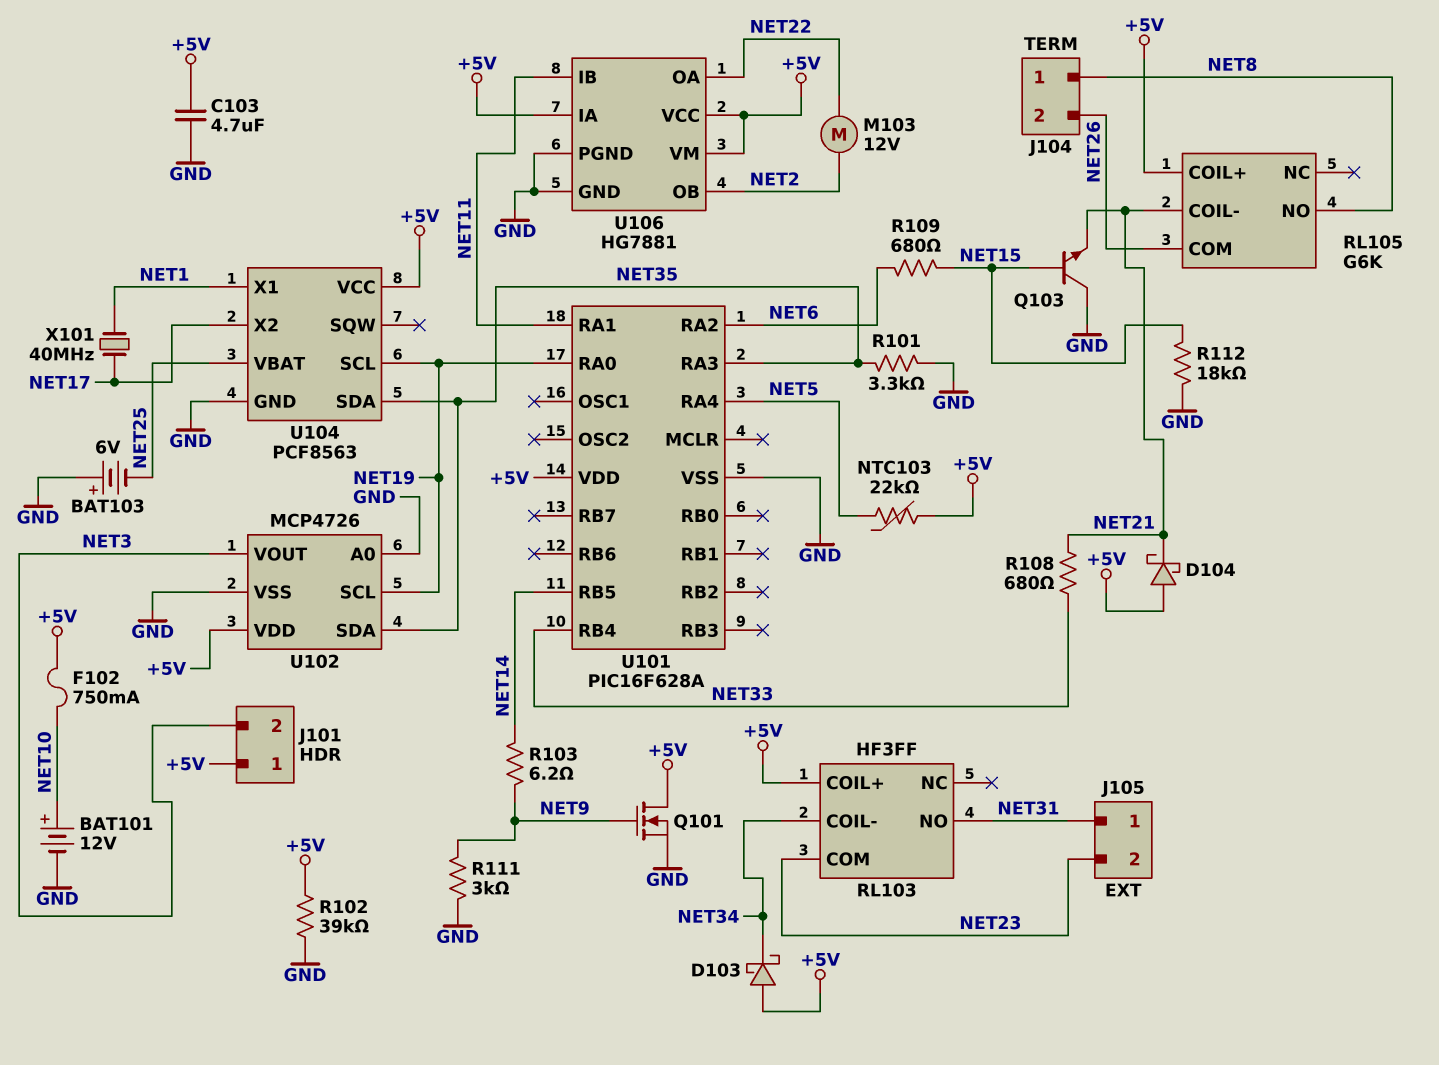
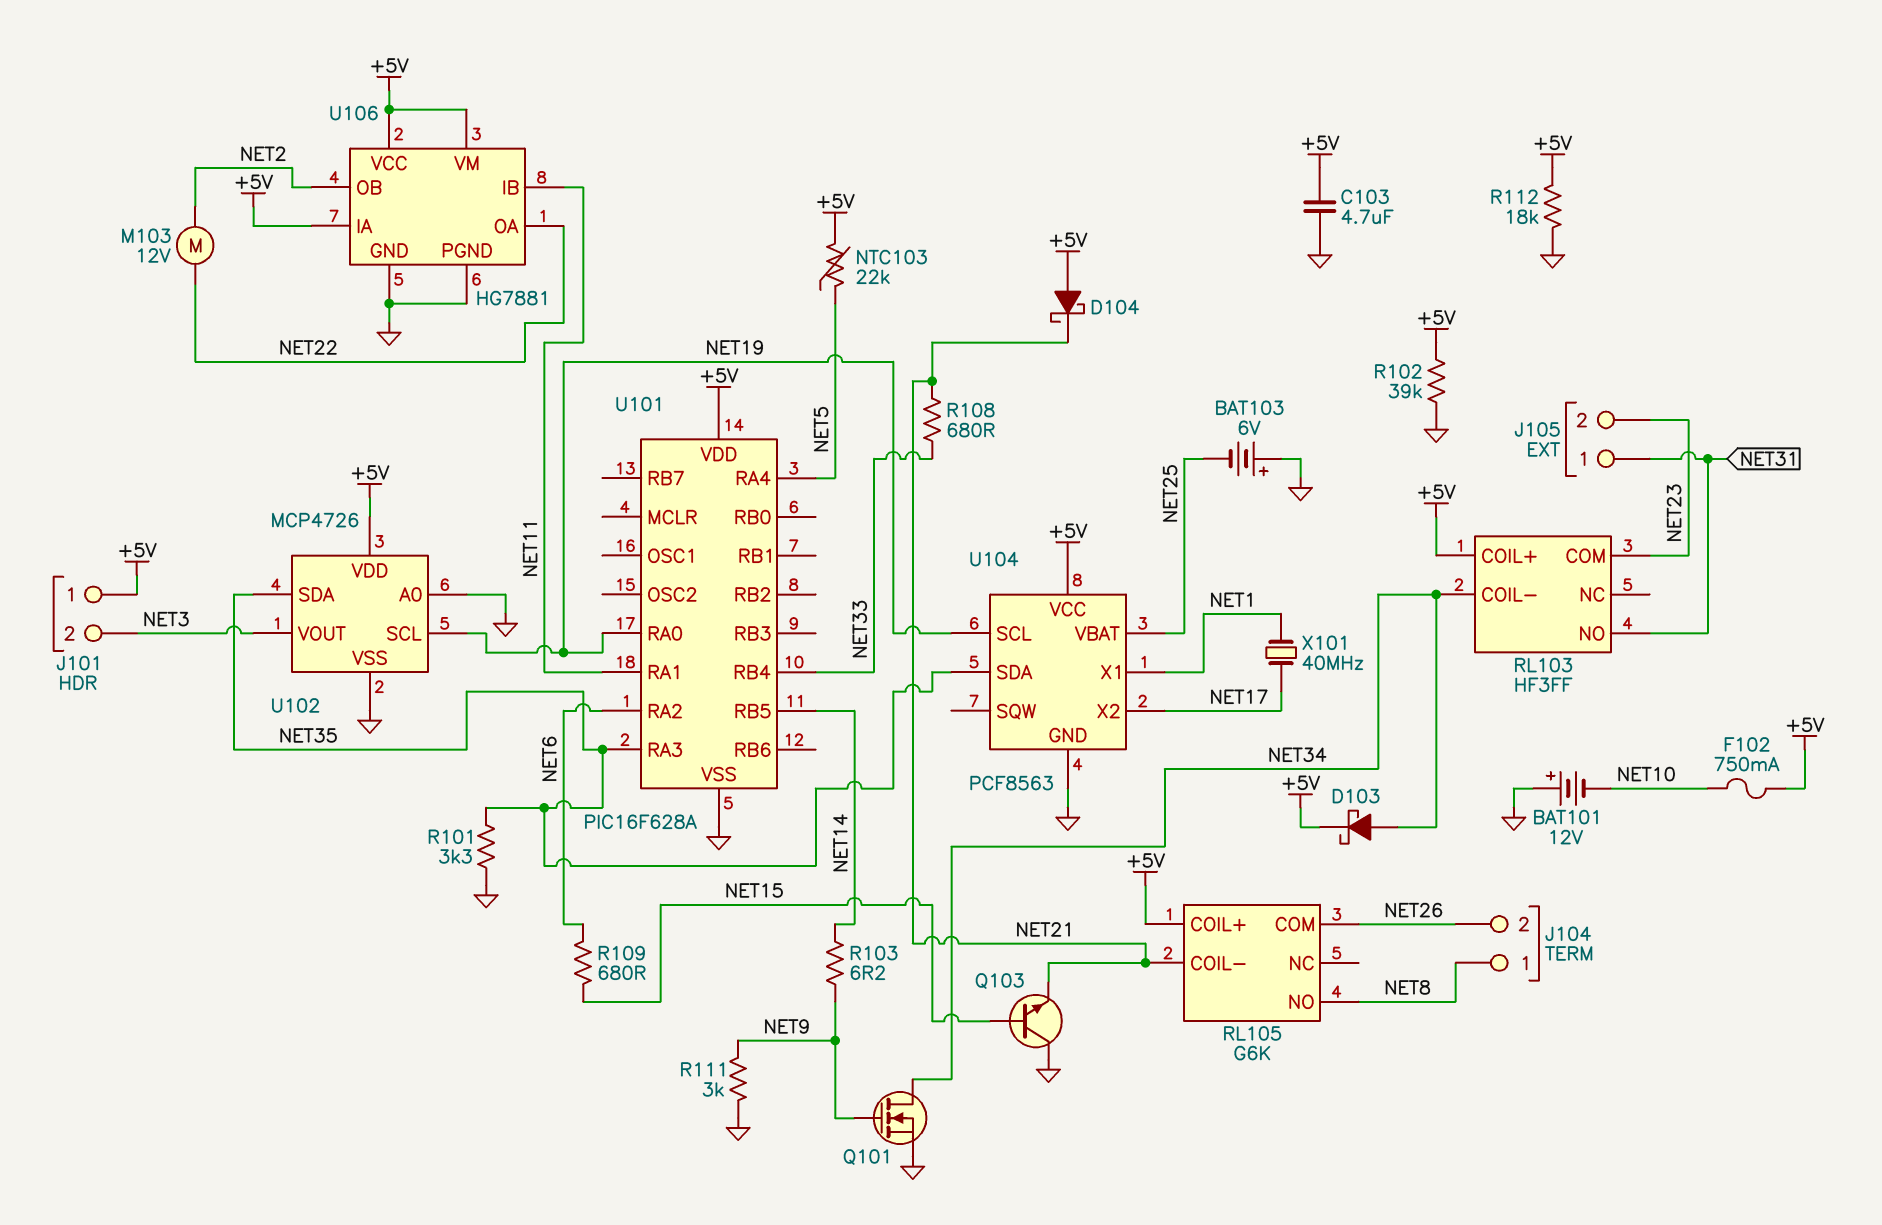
BAT101: 12V (plus NET10, minus GND) -> 12V (plus GND, minus NET10)
D103: schottky (A +5V, K NET34) -> schottky (A NET34, K +5V)
Q101: NMOS (G NET9, D +5V, S GND) -> NMOS (G NET9, D NET34, S GND)
R112: 18k (GND, NET15) -> 18k (+5V, GND)

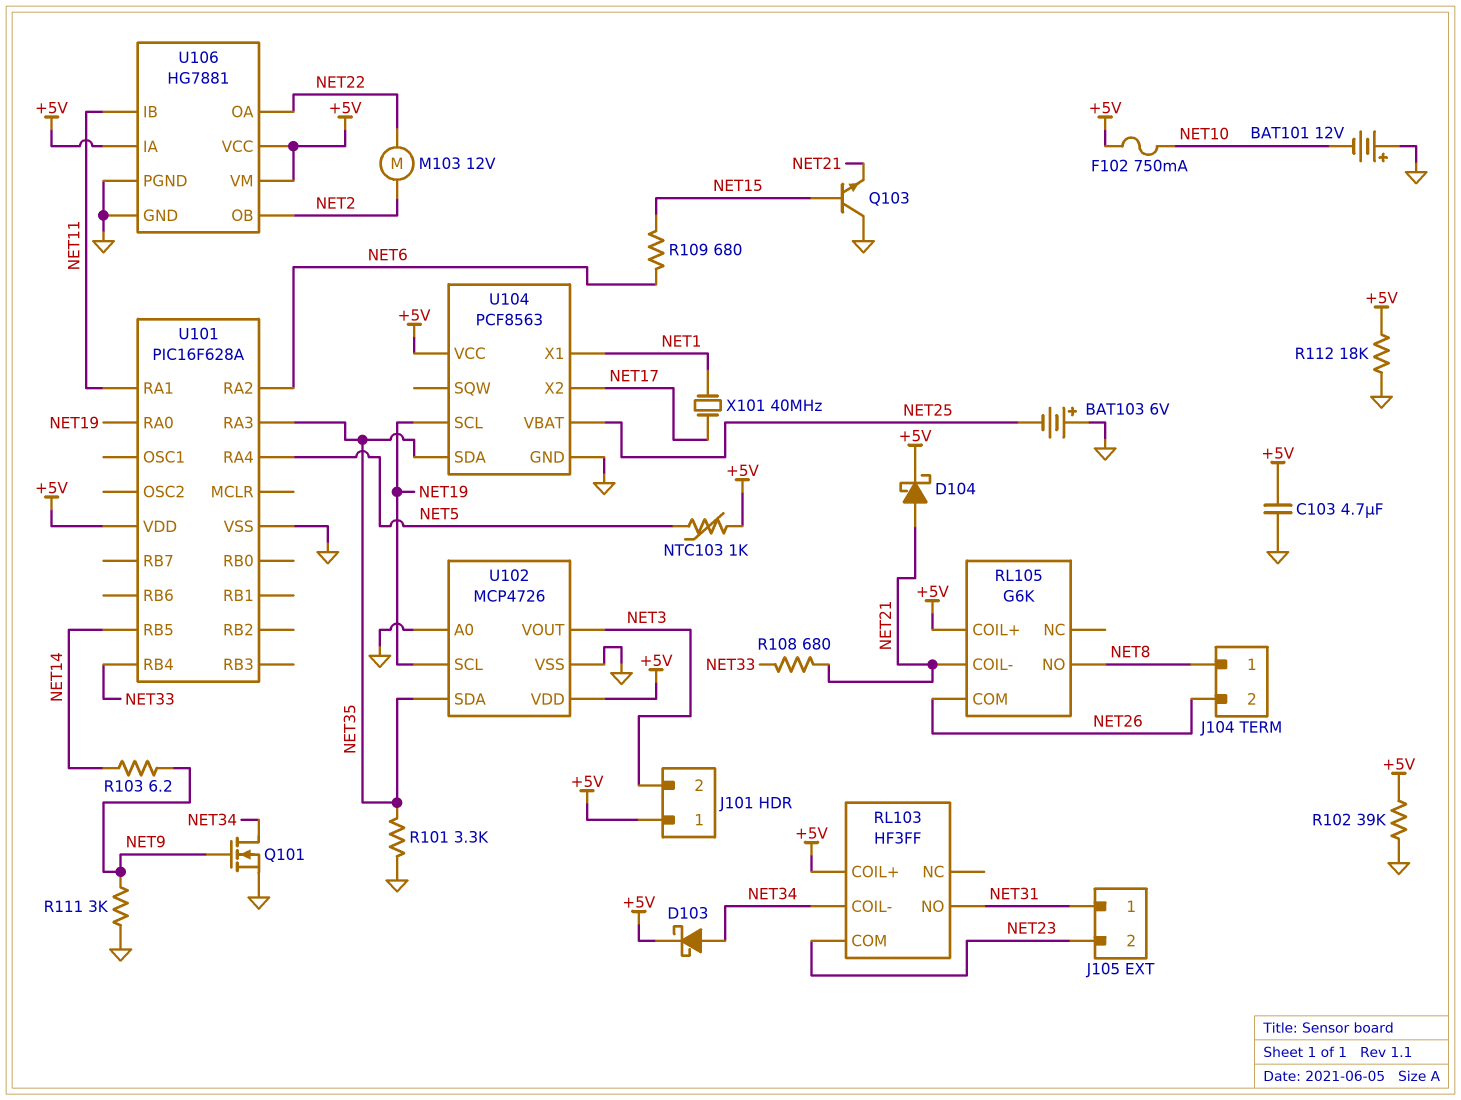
D104: schottky (A +5V, K NET21) -> schottky (A NET21, K +5V)
NTC103: 22k (+5V, NET5) -> 1k (+5V, NET5)

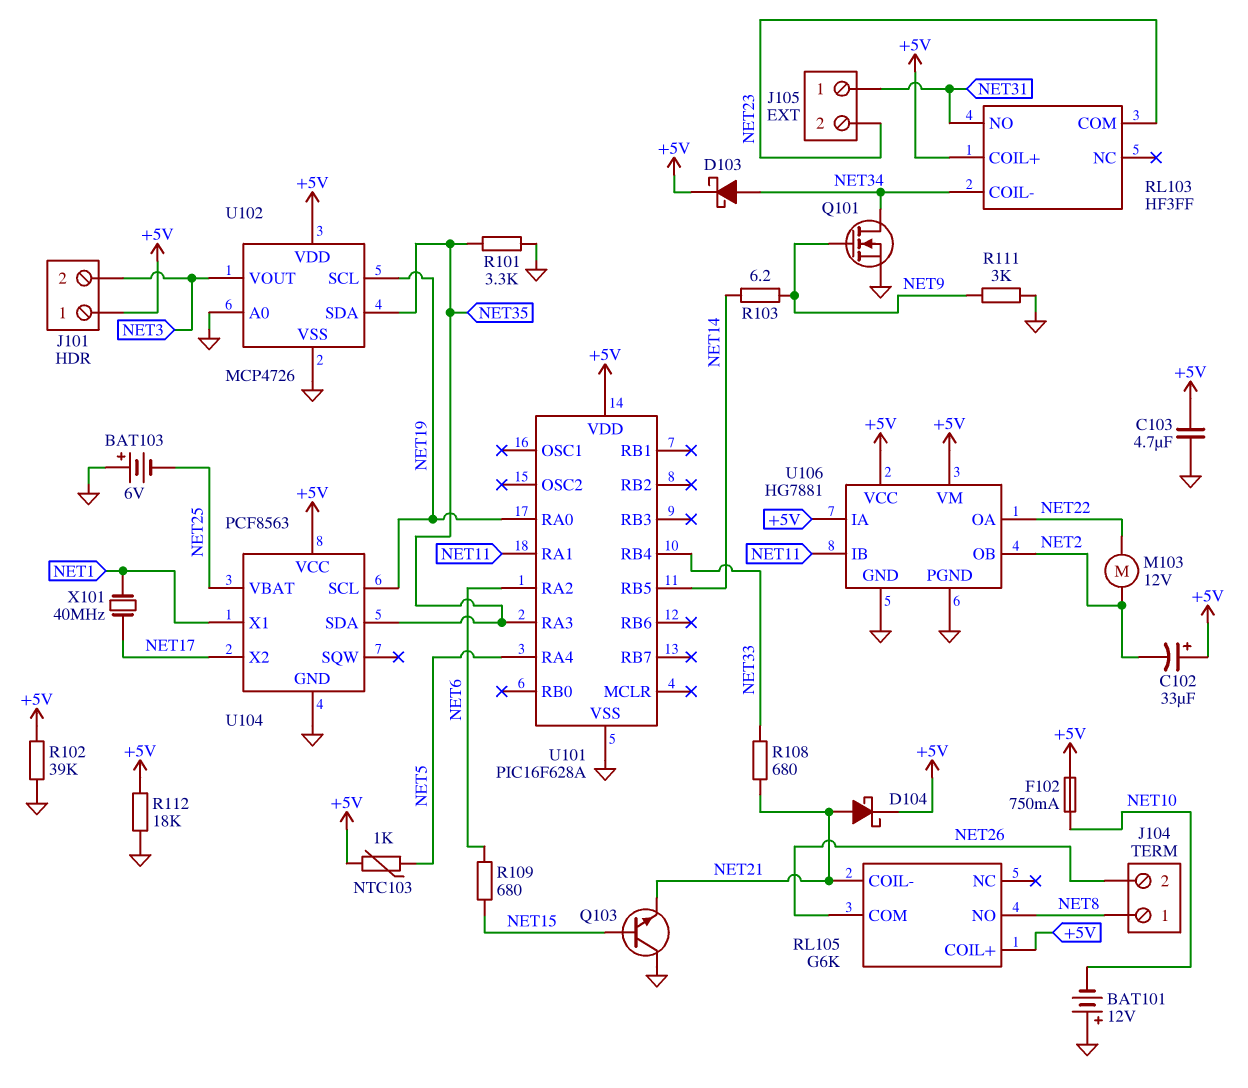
C102: none -> 33uF (plus +5V, minus NET2)

